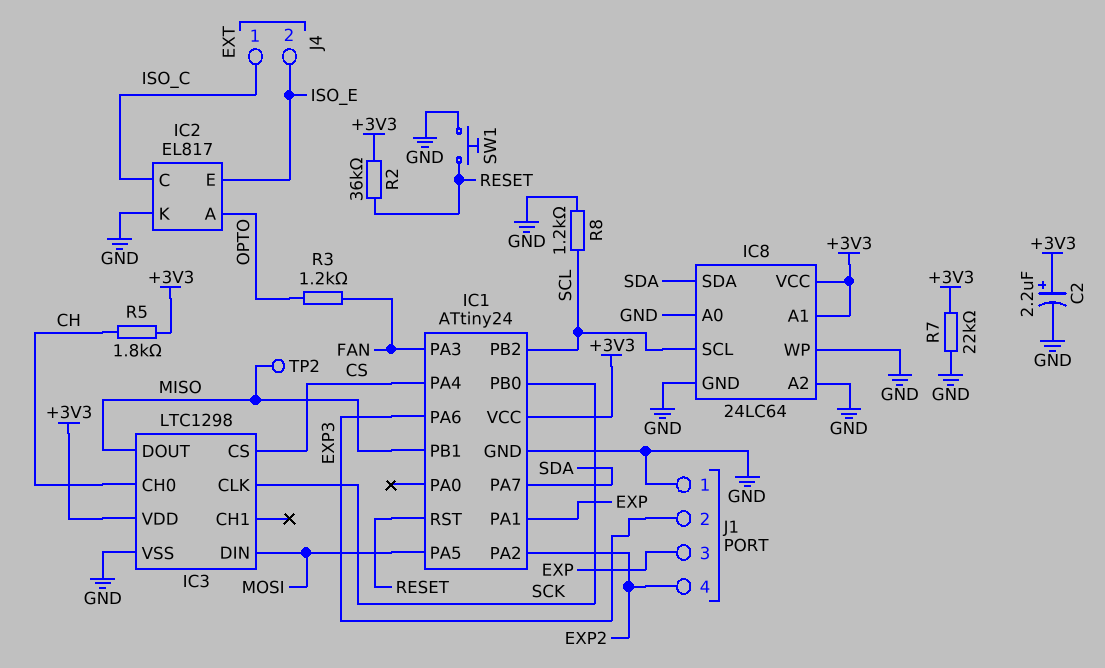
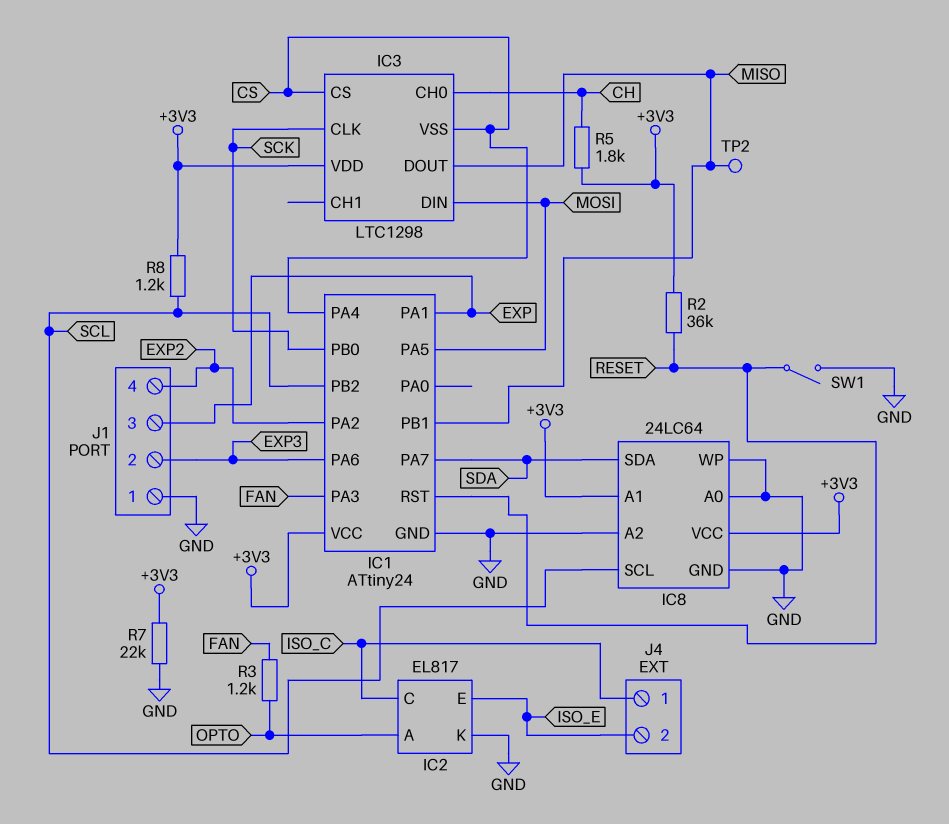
C2: 2.2uF (plus +3V3, minus GND) -> none
IC3 pin VSS: GND -> CS
R8: 1.2k (GND, SCL) -> 1.2k (+3V3, SCL)
SW1: button (GND, RESET) -> switch (GND, RESET)

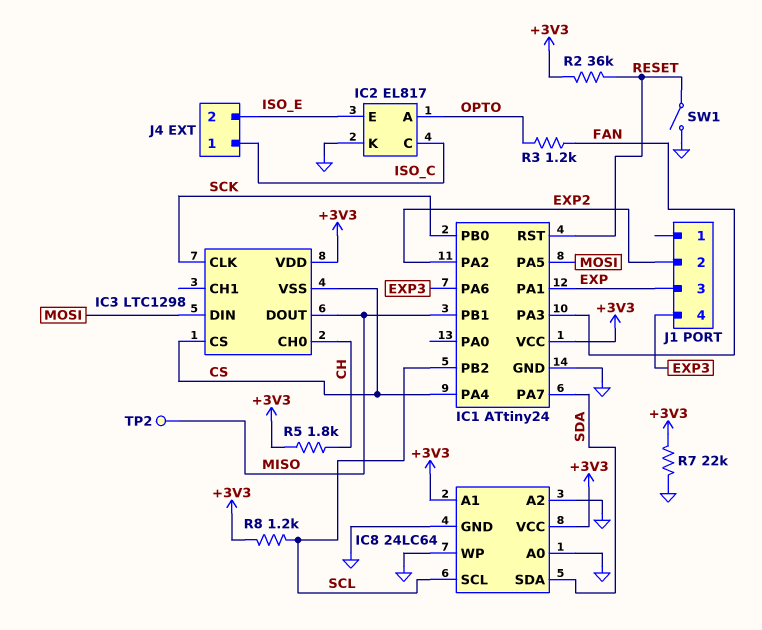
J1 pin 1: GND -> none
J1 pin 2: EXP3 -> EXP2
J1 pin 4: EXP2 -> EXP3

